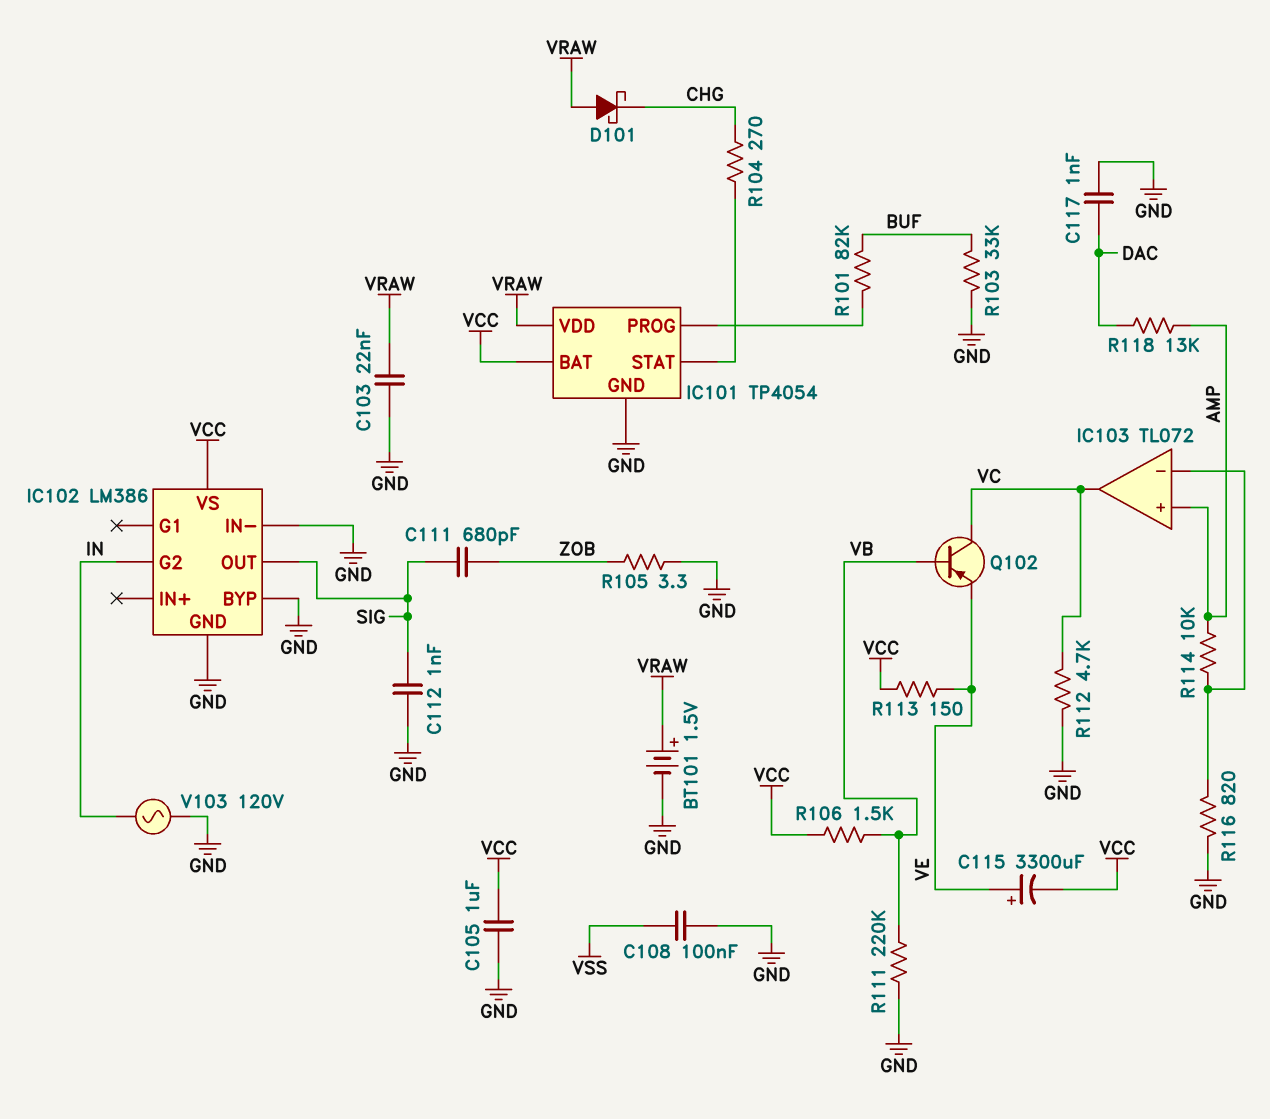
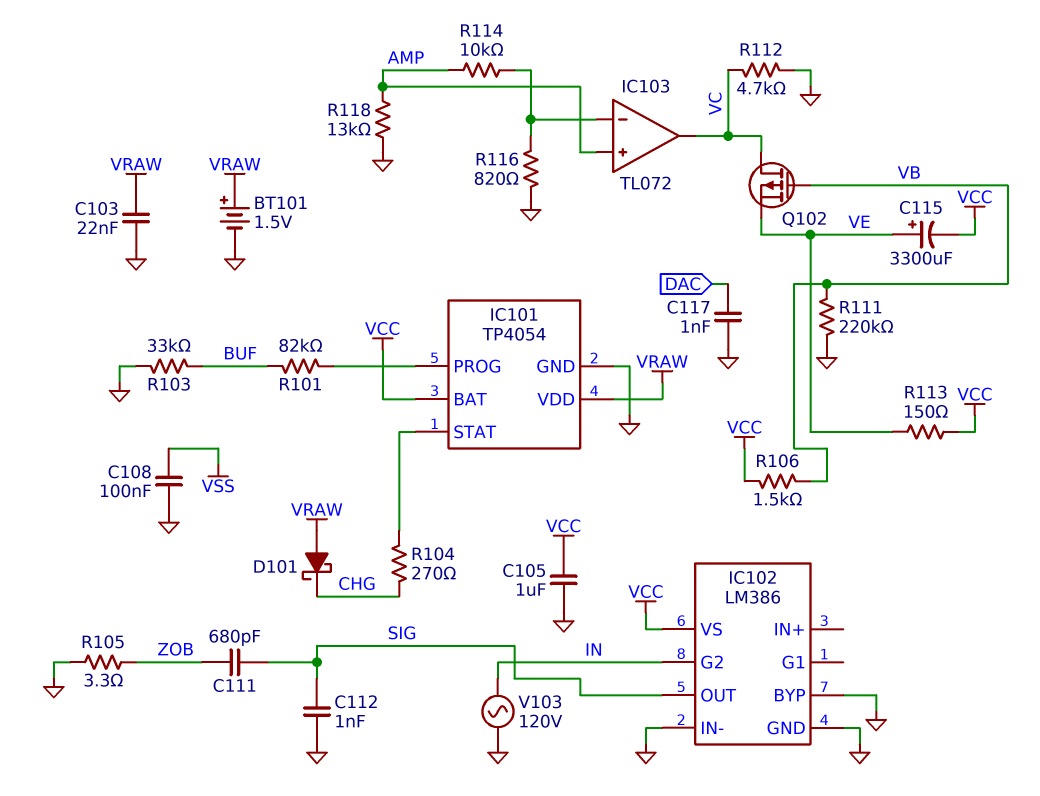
Q102: PNP (B VB, C VC, E VE) -> PMOS (G VB, D VC, S VE)
R118: 13k (AMP, DAC) -> 13k (AMP, GND)

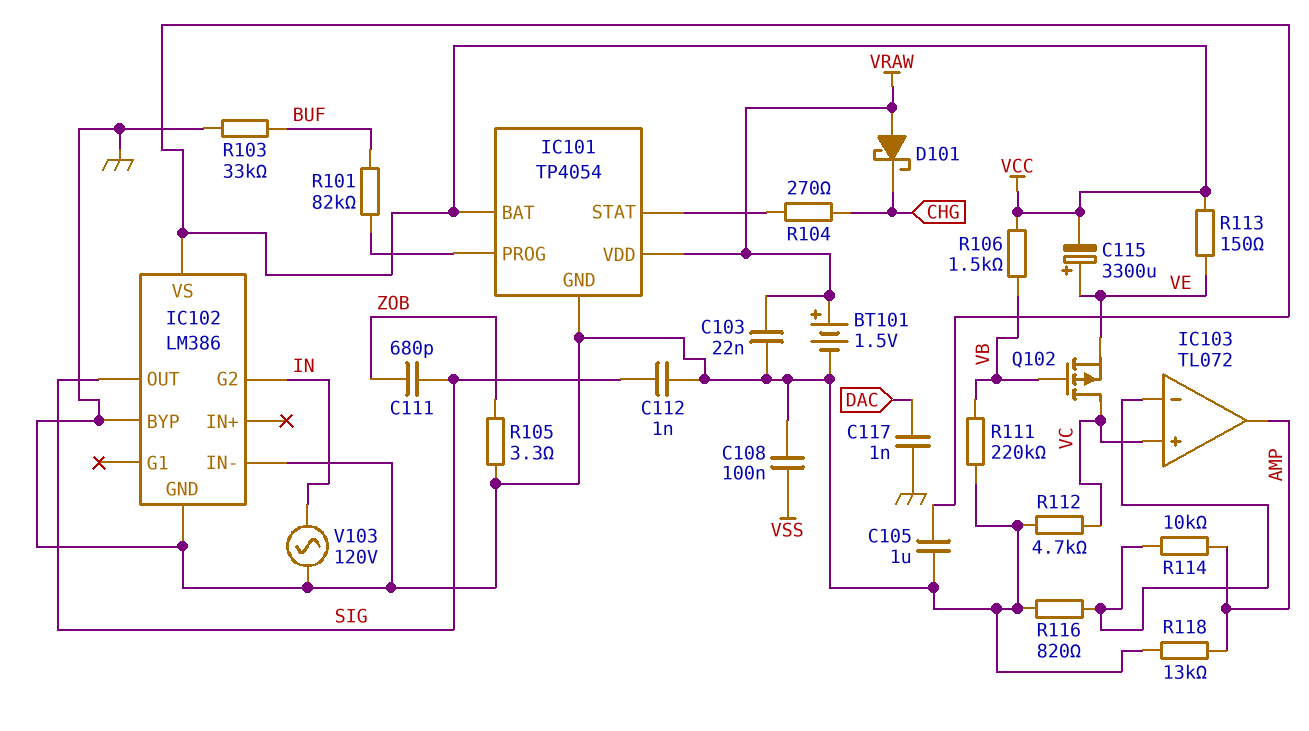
IC103 pin in+: AMP -> VC
IC103 pin out: VC -> AMP

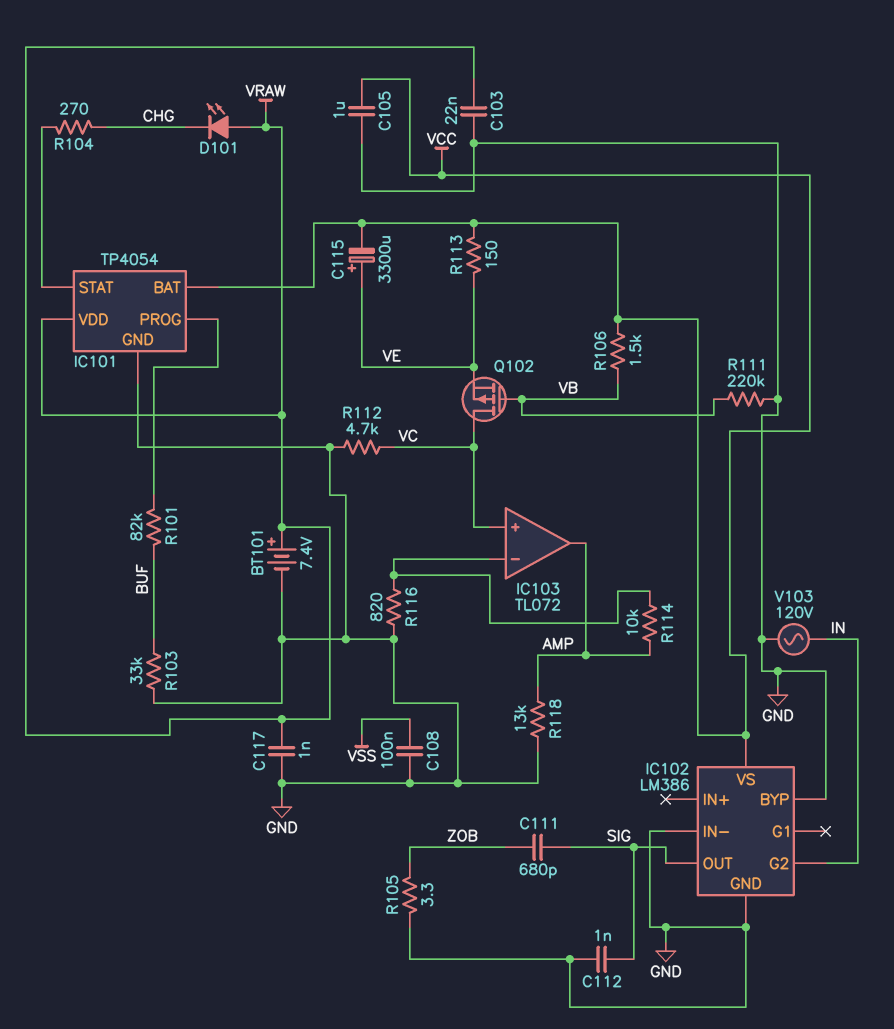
BT101: 1.5V (plus VRAW, minus GND) -> 7.4V (plus VRAW, minus GND)
C117: 1nF (DAC, GND) -> 1nF (GND, VRAW)
D101: schottky (A VRAW, K CHG) -> LED (A VRAW, K CHG)

